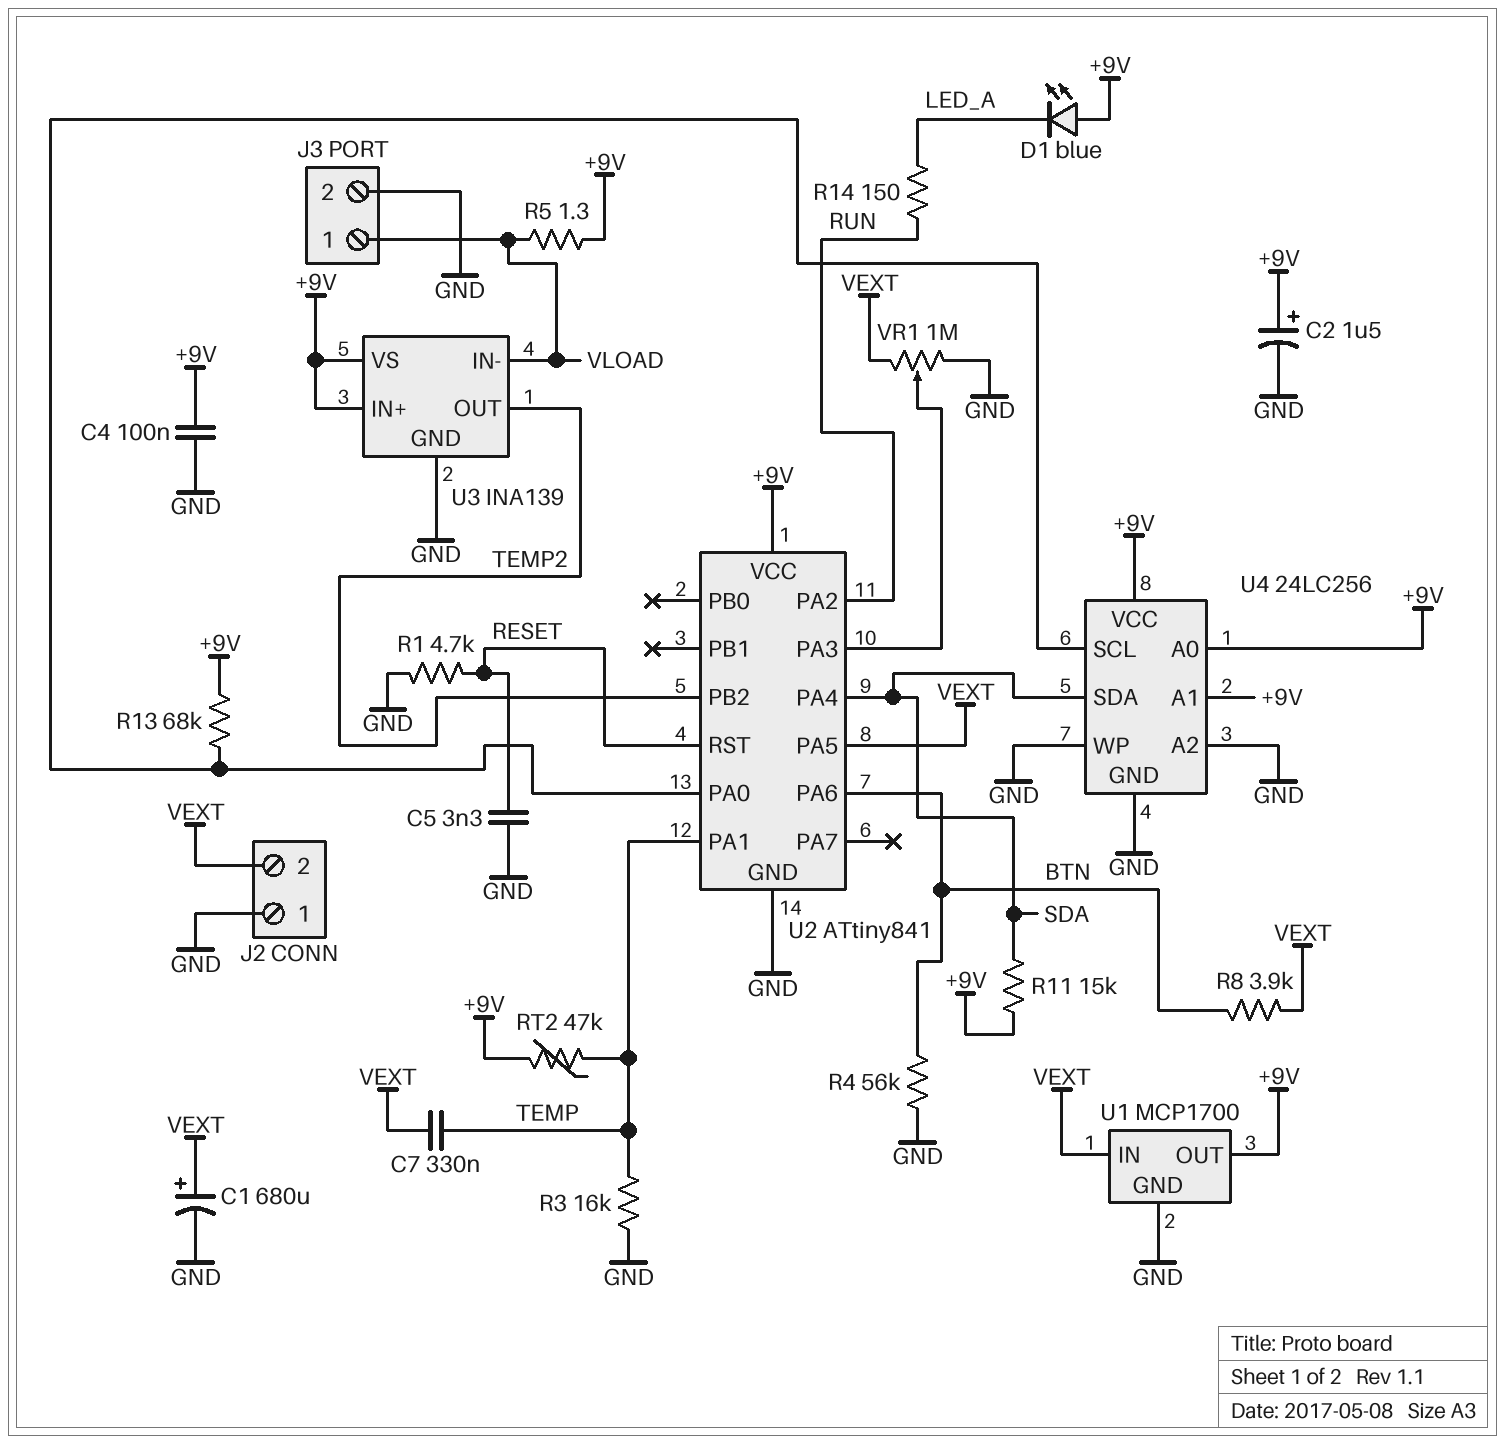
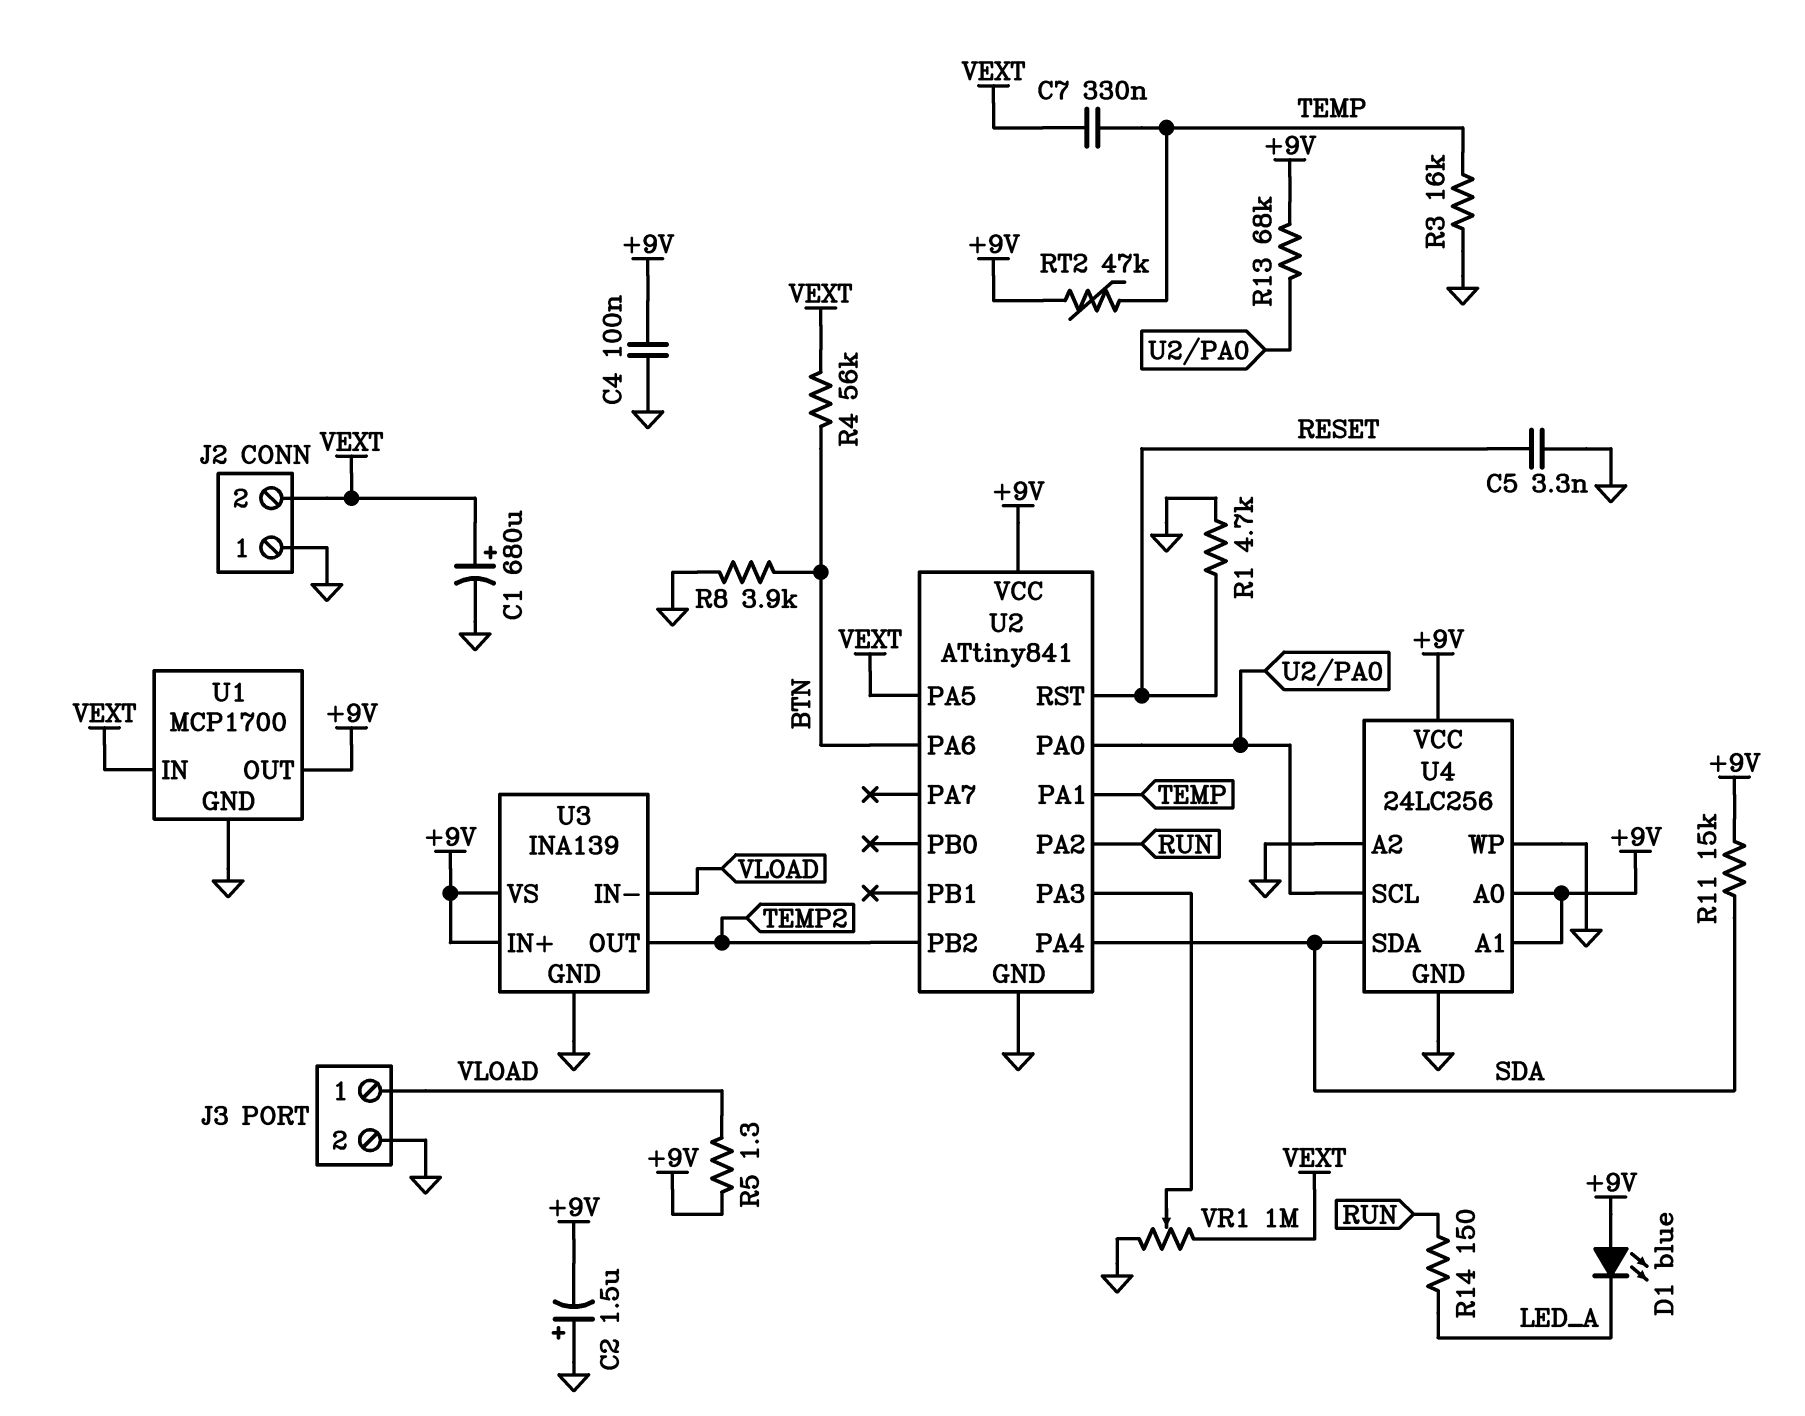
C2: 1.5uF (plus +9V, minus GND) -> 1.5uF (plus GND, minus +9V)
R4: 56k (BTN, GND) -> 56k (BTN, VEXT)
R8: 3.9k (BTN, VEXT) -> 3.9k (BTN, GND)

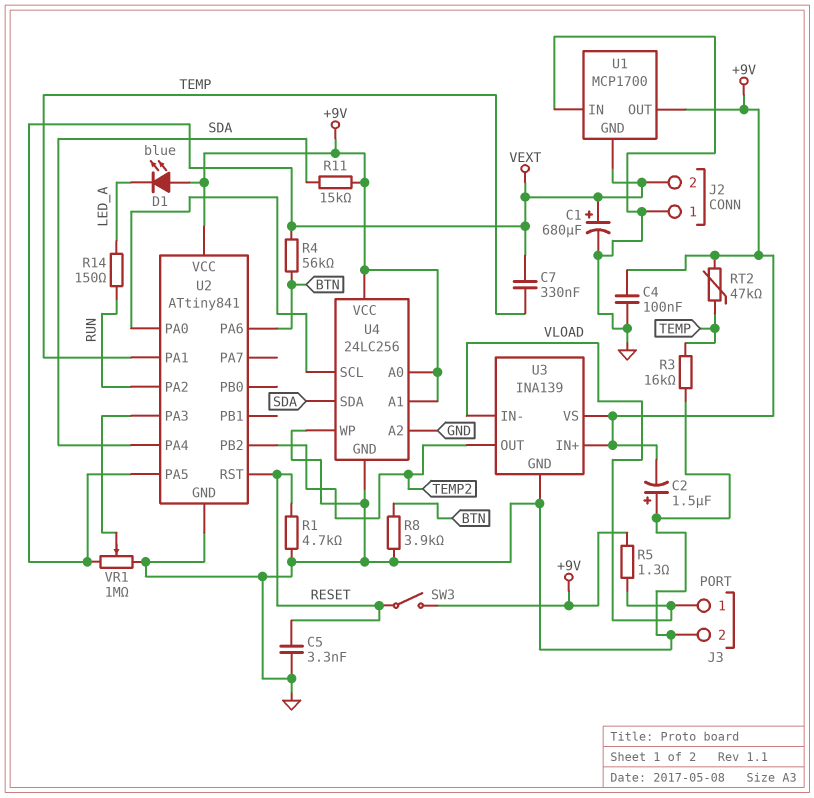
R13: 68k (+9V, U2/PA0) -> none
SW3: none -> switch (+9V, RESET)
U1 pin GND: GND -> VEXT
U1 pin IN: VEXT -> GND

